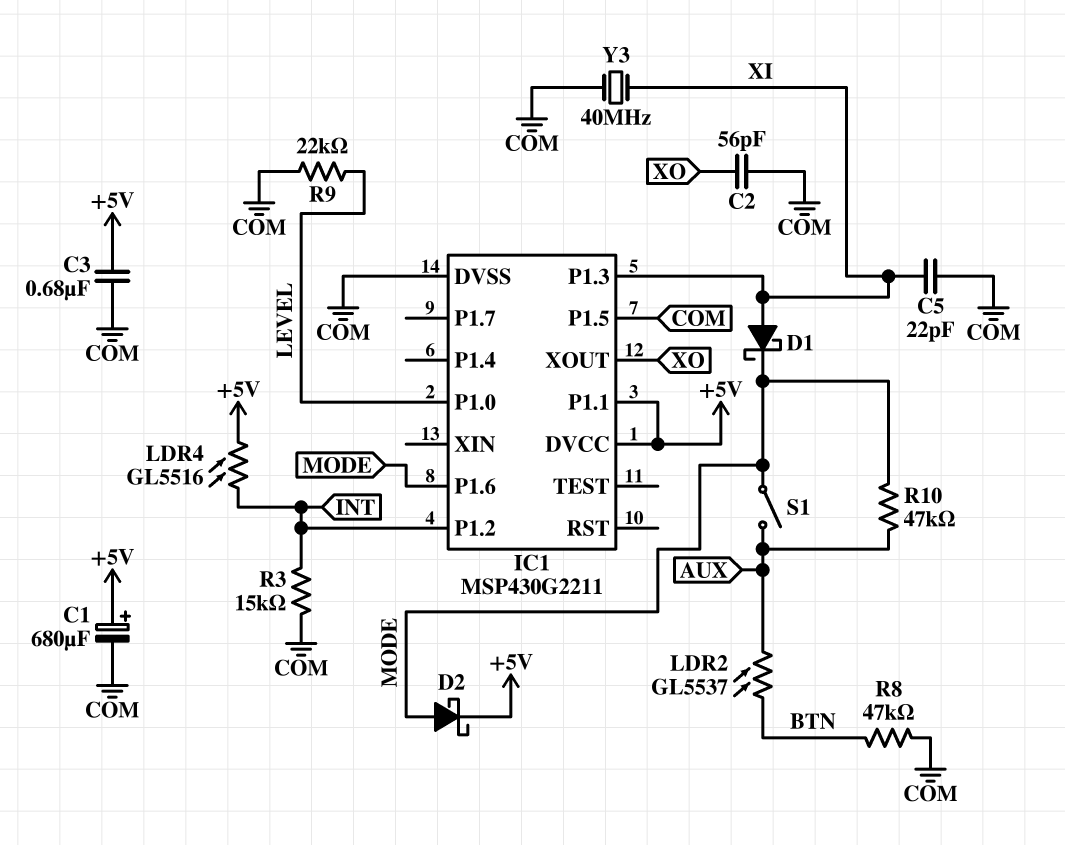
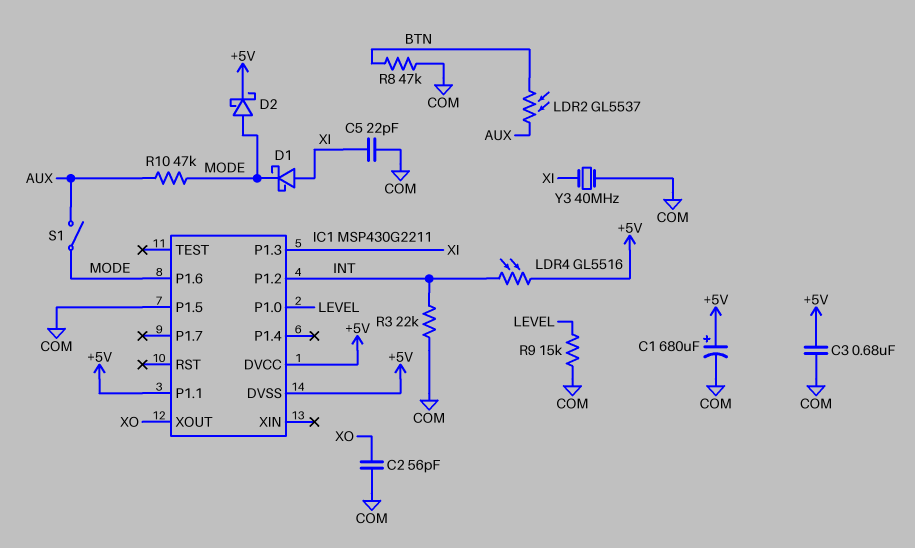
IC1 pin DVSS: COM -> +5V
R3: 15k (COM, INT) -> 22k (COM, INT)
R9: 22k (COM, LEVEL) -> 15k (COM, LEVEL)

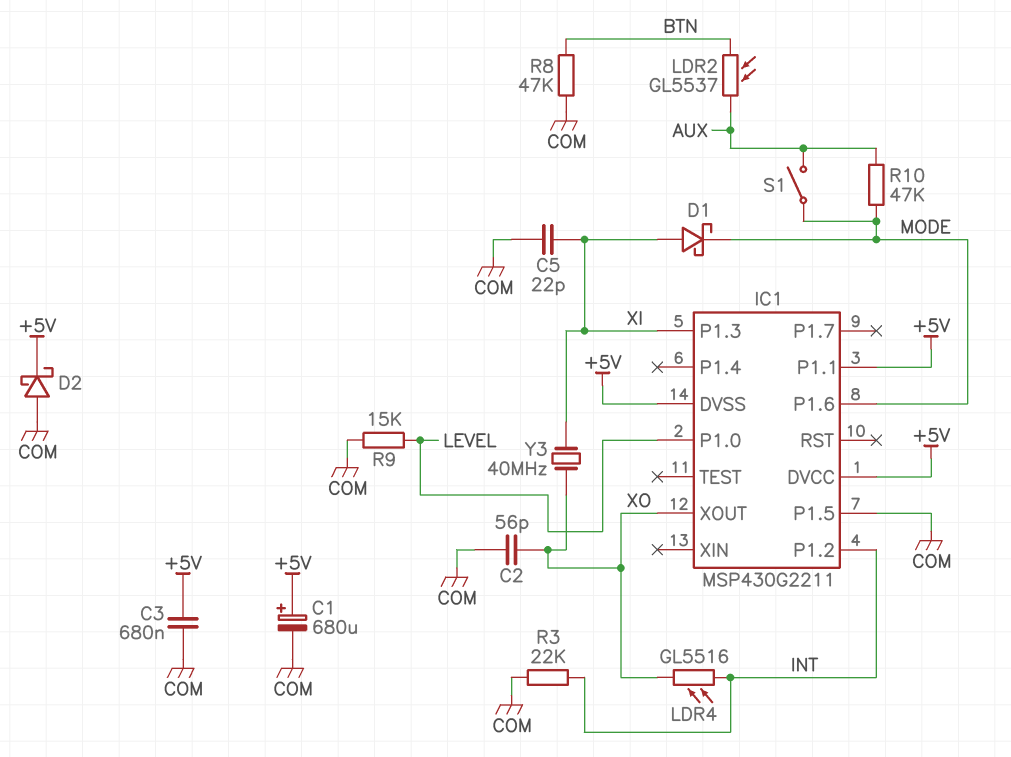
D2: schottky (A MODE, K +5V) -> schottky (A COM, K +5V)
LDR4: GL5516 (+5V, INT) -> GL5516 (INT, XO)
Y3: 40MHz (COM, XI) -> 40MHz (XI, XO)

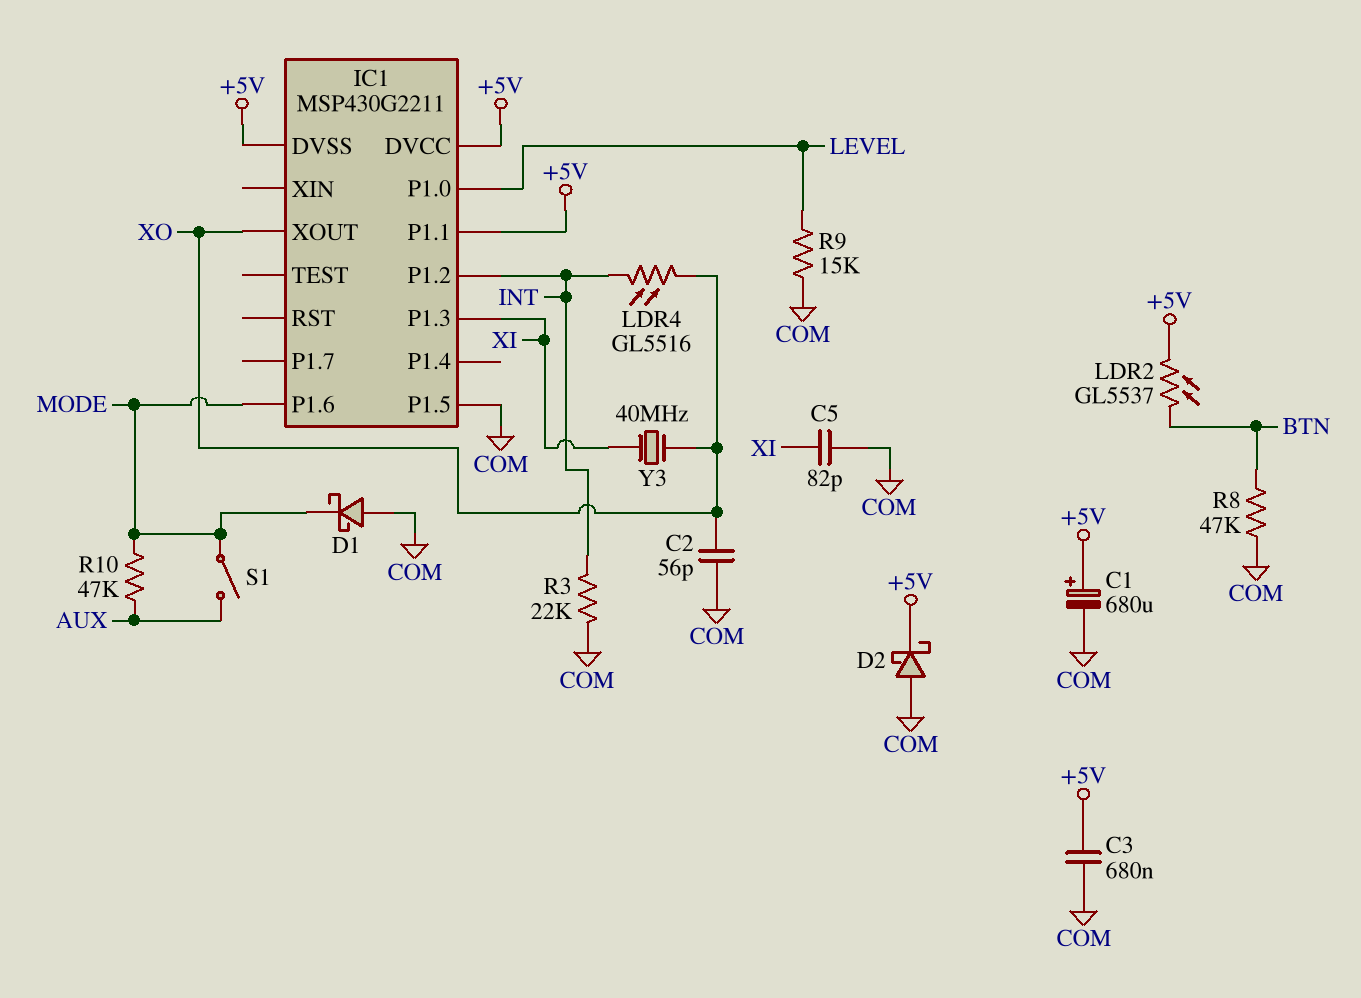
C5: 22pF (COM, XI) -> 82pF (COM, XI)
D1: schottky (A XI, K MODE) -> schottky (A COM, K MODE)
LDR2: GL5537 (AUX, BTN) -> GL5537 (+5V, BTN)

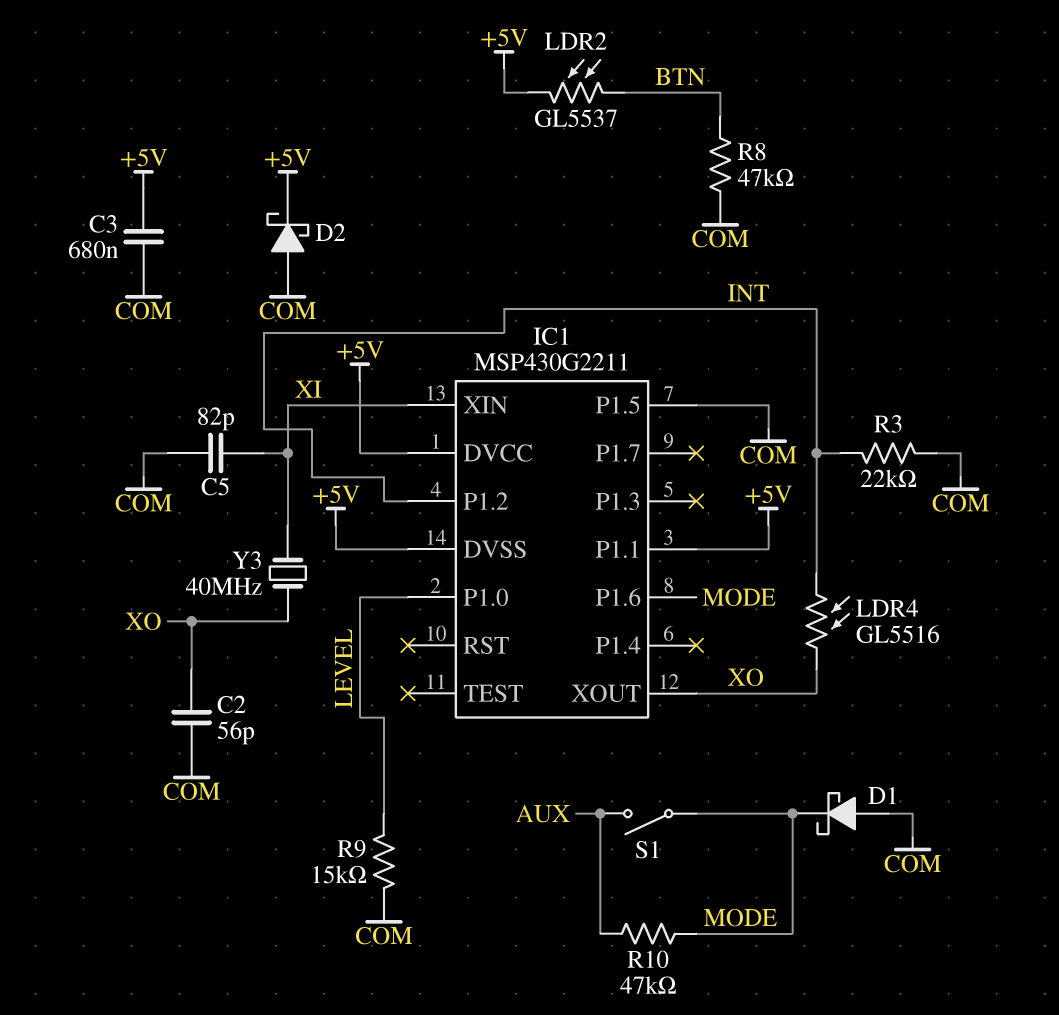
C1: 680uF (plus +5V, minus COM) -> none
IC1 pin P1.3: XI -> none
IC1 pin XIN: none -> XI

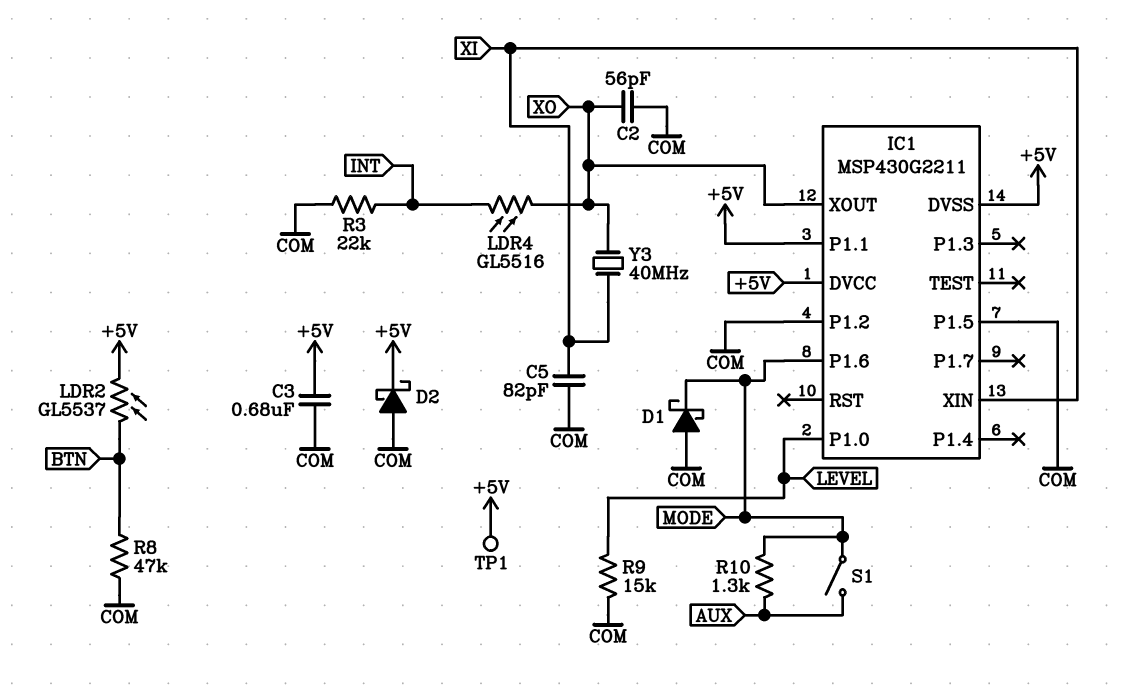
IC1 pin P1.2: INT -> COM
R10: 47k (AUX, MODE) -> 1.3k (AUX, MODE)
TP1: none -> test point (+5V)

